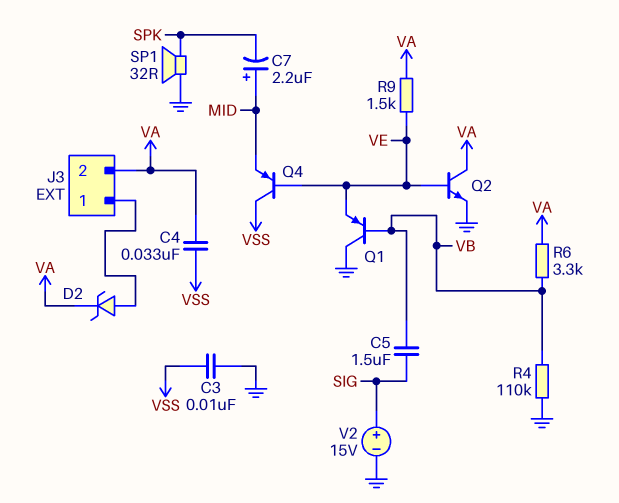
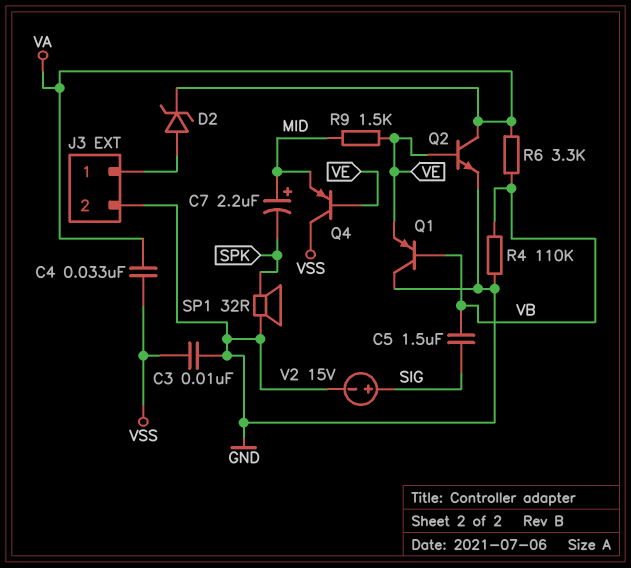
J3 pin 2: VA -> GND
R9: 1.5k (VA, VE) -> 1.5k (MID, VE)

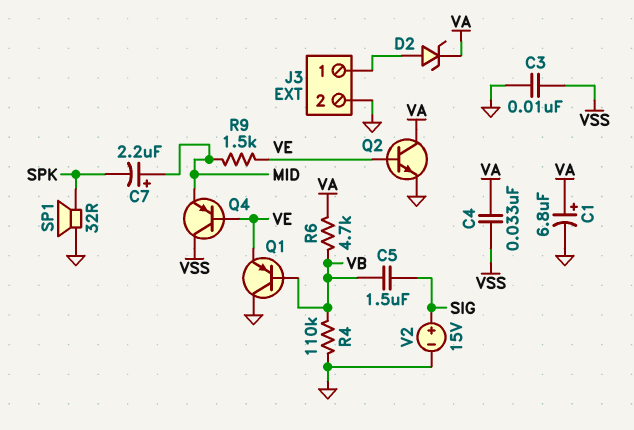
C1: none -> 6.8uF (plus VA, minus GND)
R6: 3.3k (VA, VB) -> 4.7k (VA, VB)

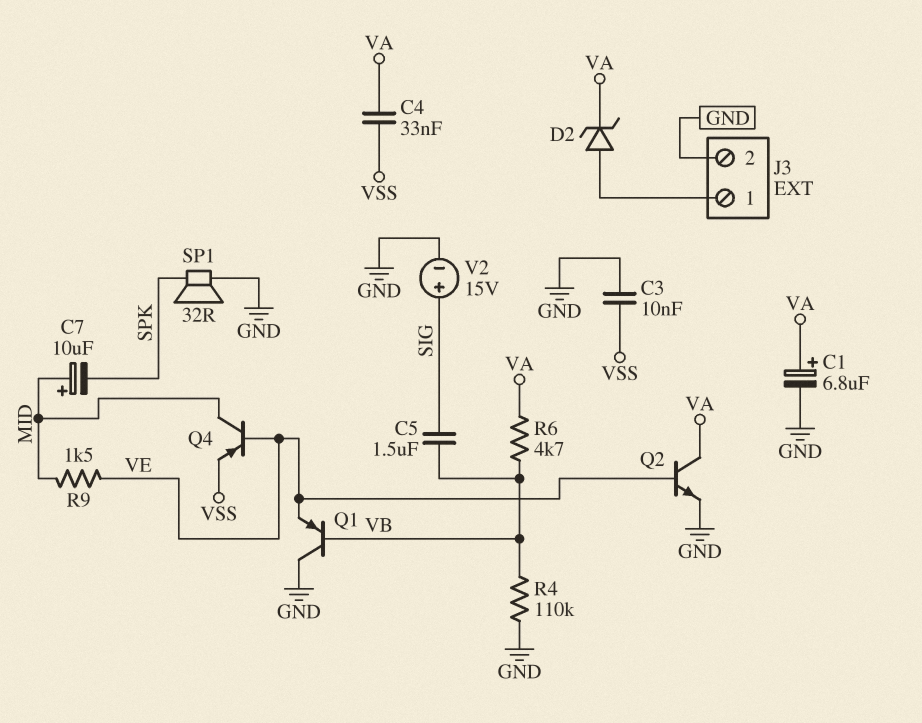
C7: 2.2uF (plus MID, minus SPK) -> 10uF (plus MID, minus SPK)
Q4: PNP (B VE, C VSS, E MID) -> PNP (B VE, C MID, E VSS)

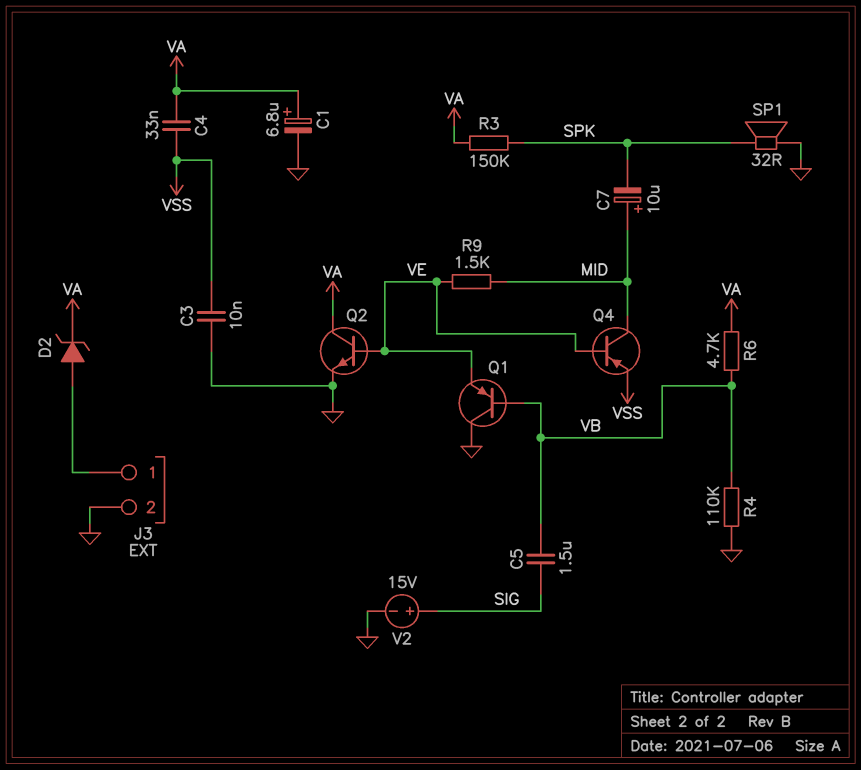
R3: none -> 150k (SPK, VA)

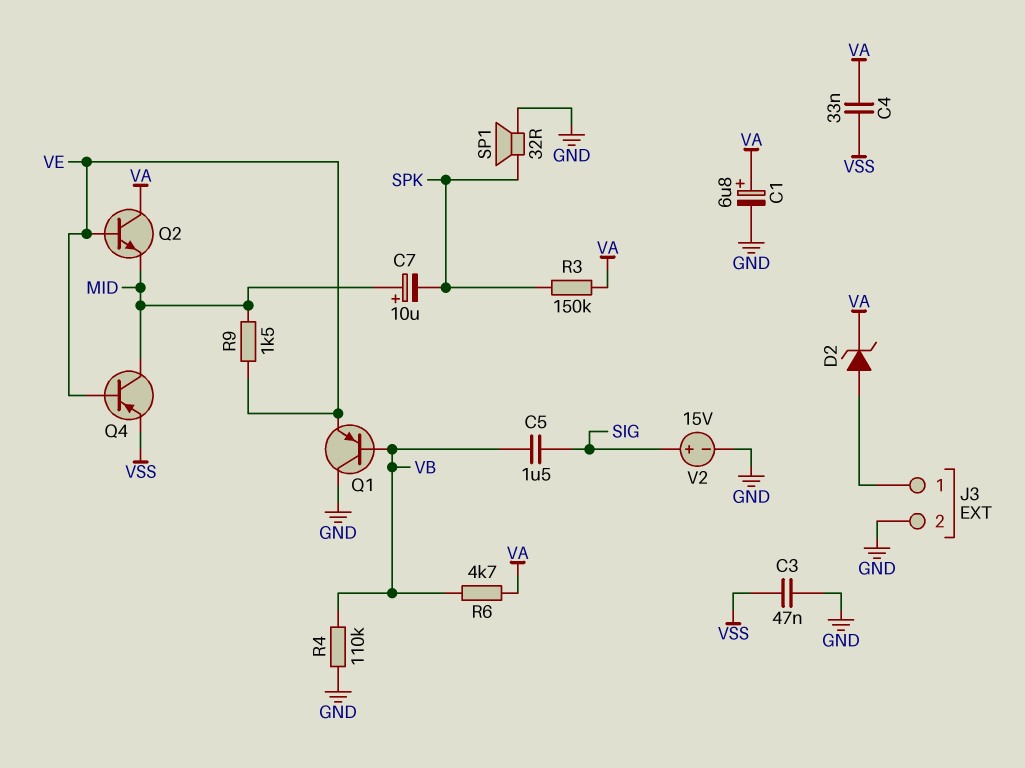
C3: 10nF (GND, VSS) -> 47nF (GND, VSS)
Q2: NPN (B VE, C VA, E GND) -> NPN (B VE, C VA, E MID)

